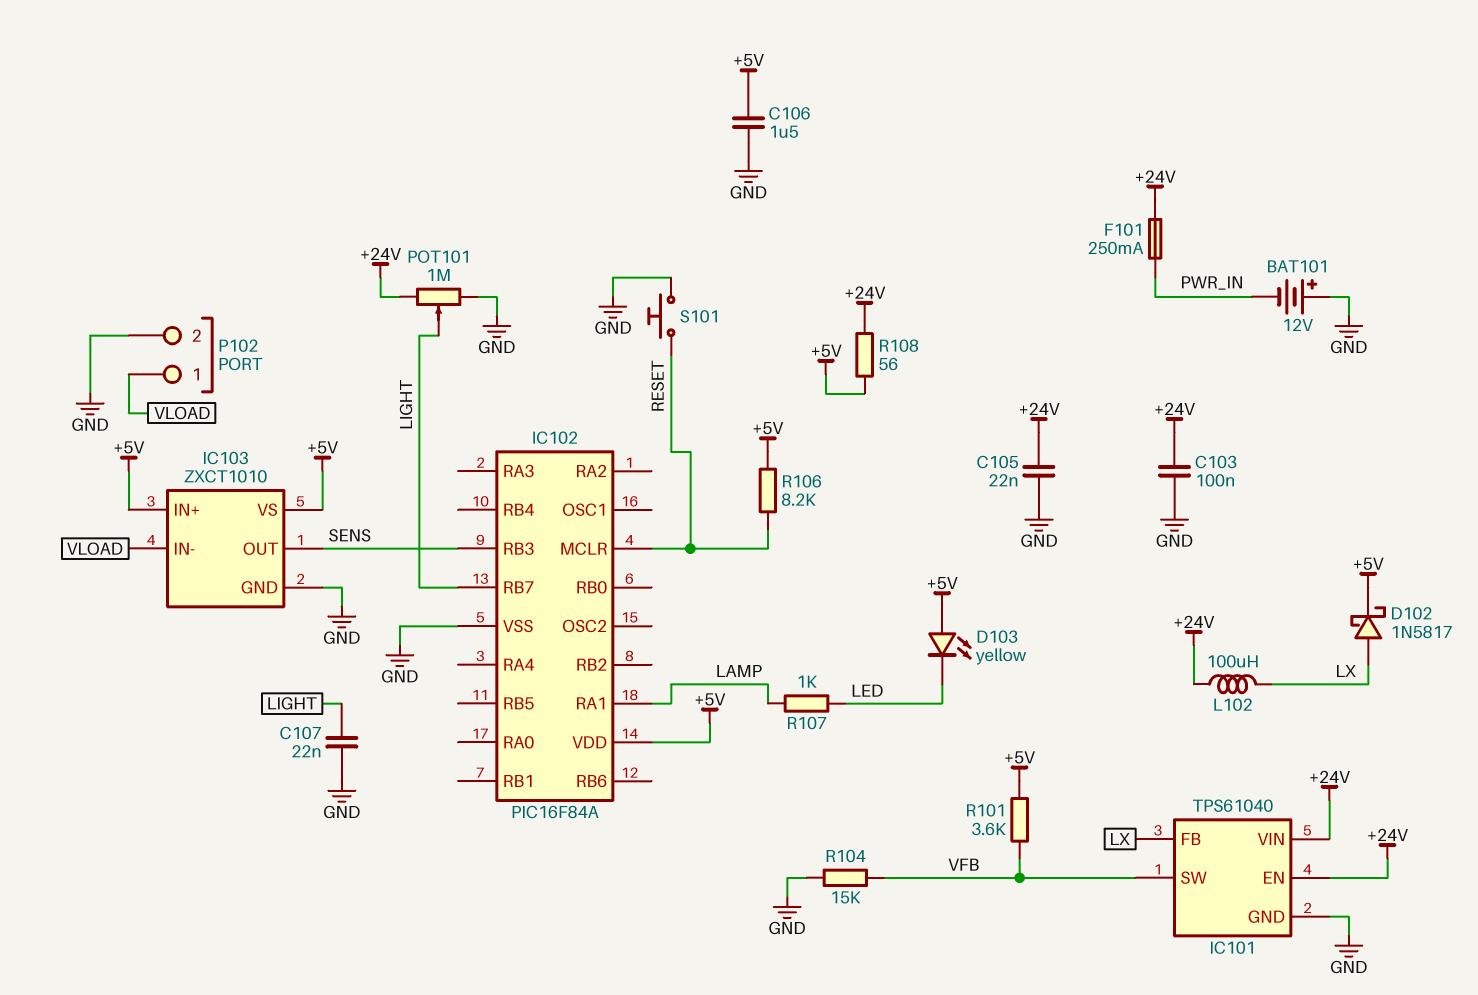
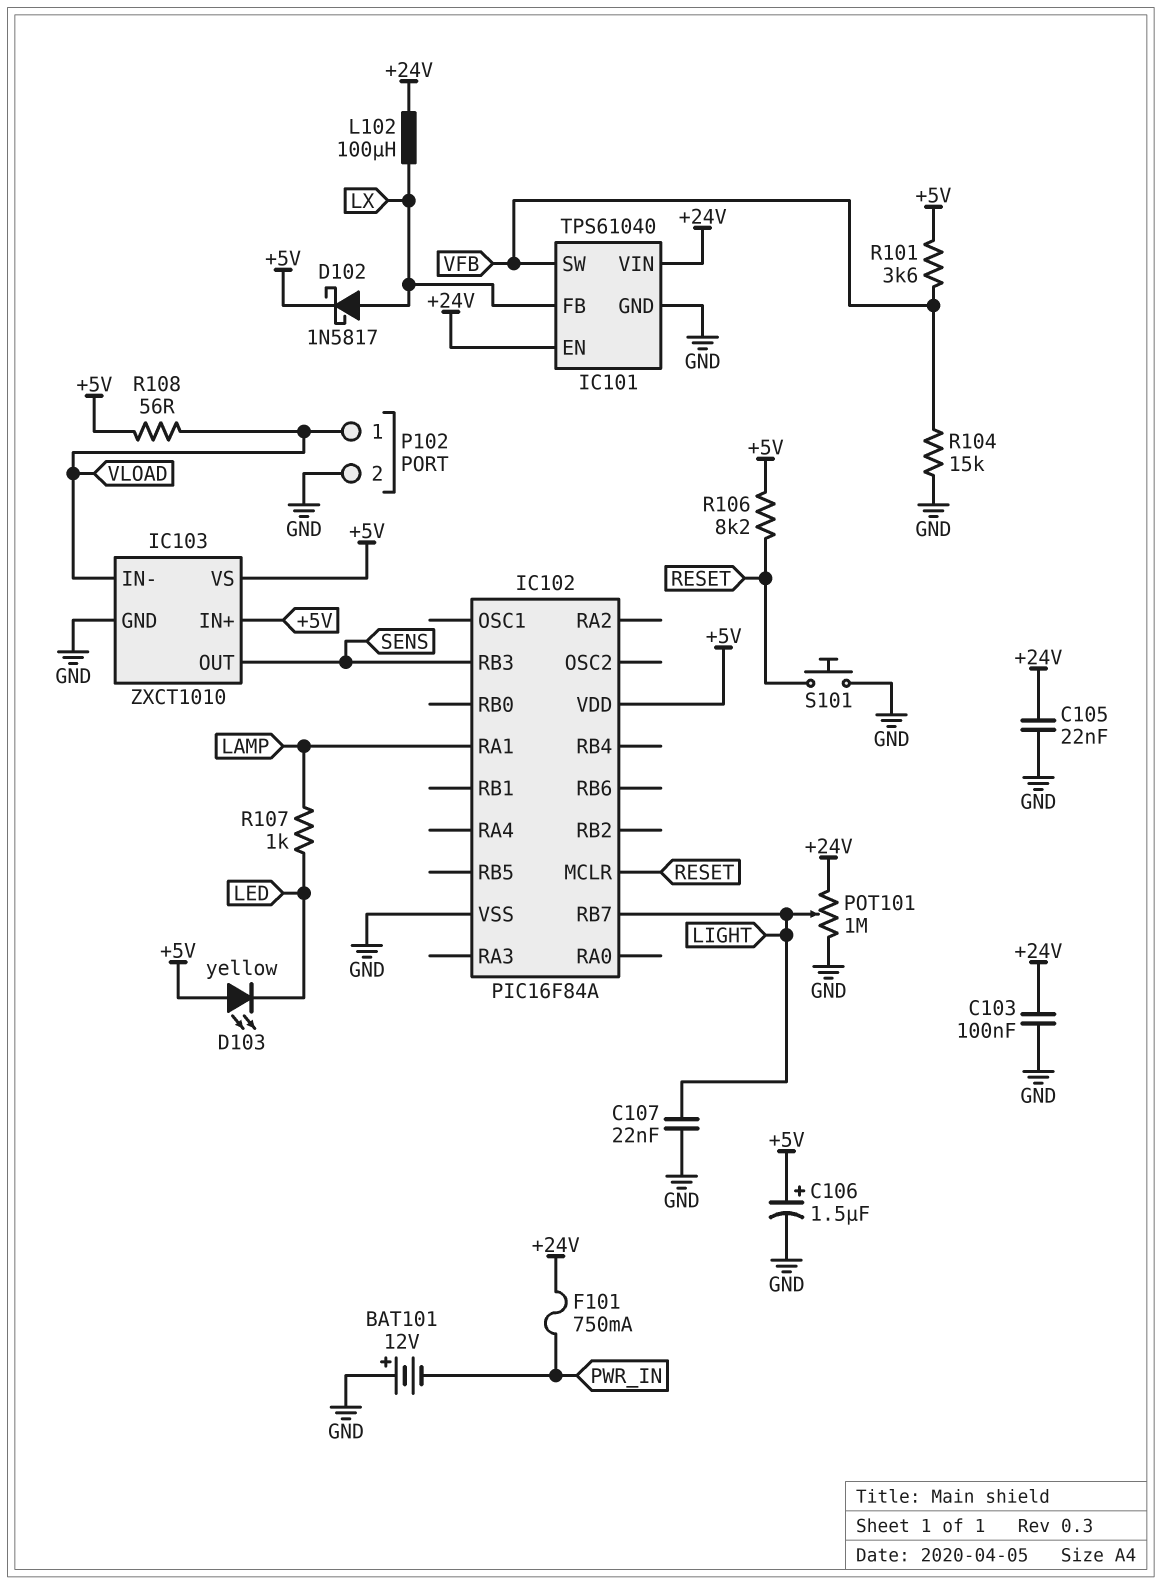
C106: 1.5uF (+5V, GND) -> 1.5uF (plus +5V, minus GND)
F101: 250mA (+24V, PWR_IN) -> 750mA (+24V, PWR_IN)
R108: 56 (+5V, +24V) -> 56 (+5V, VLOAD)

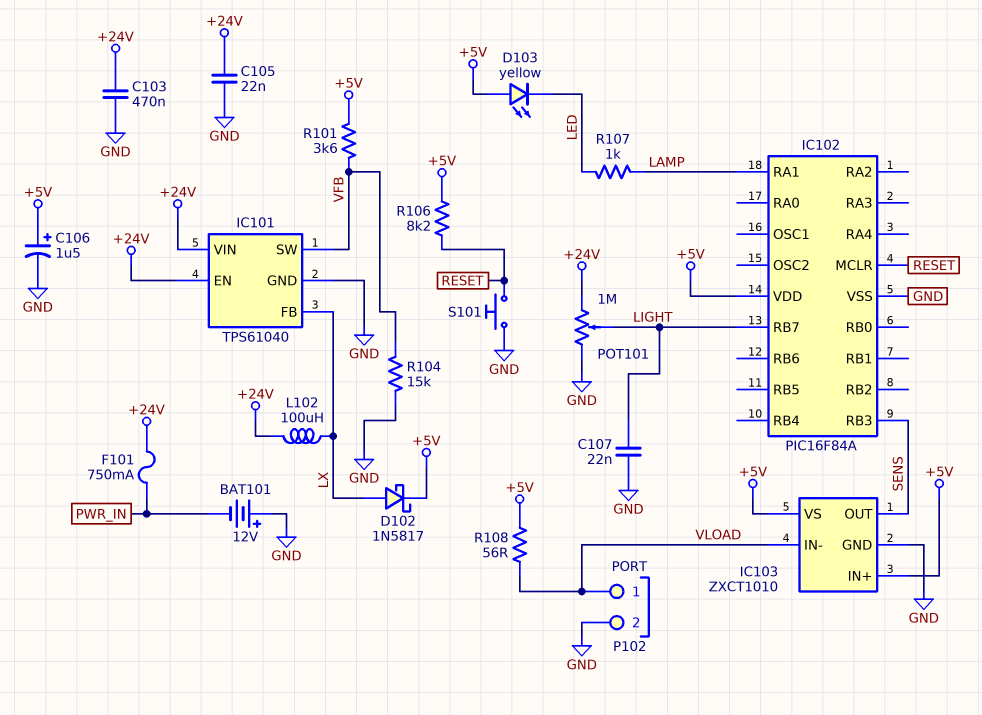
C103: 100nF (+24V, GND) -> 470nF (+24V, GND)

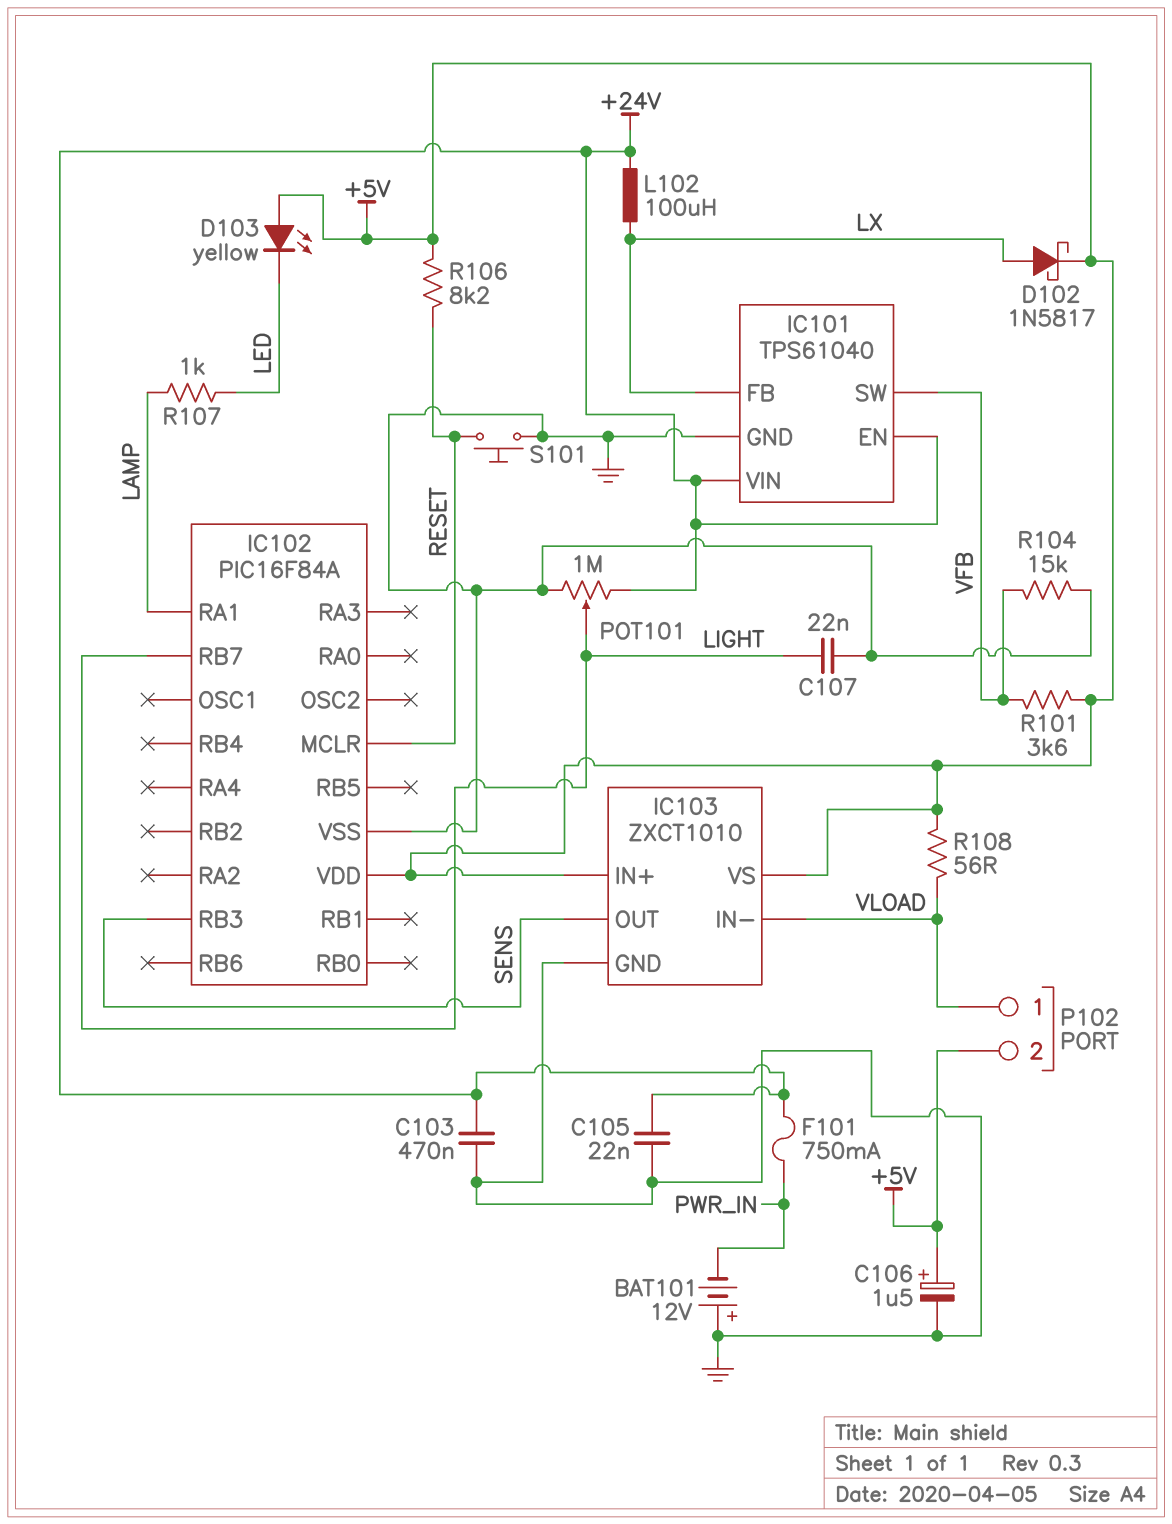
P102 pin 2: GND -> +5V

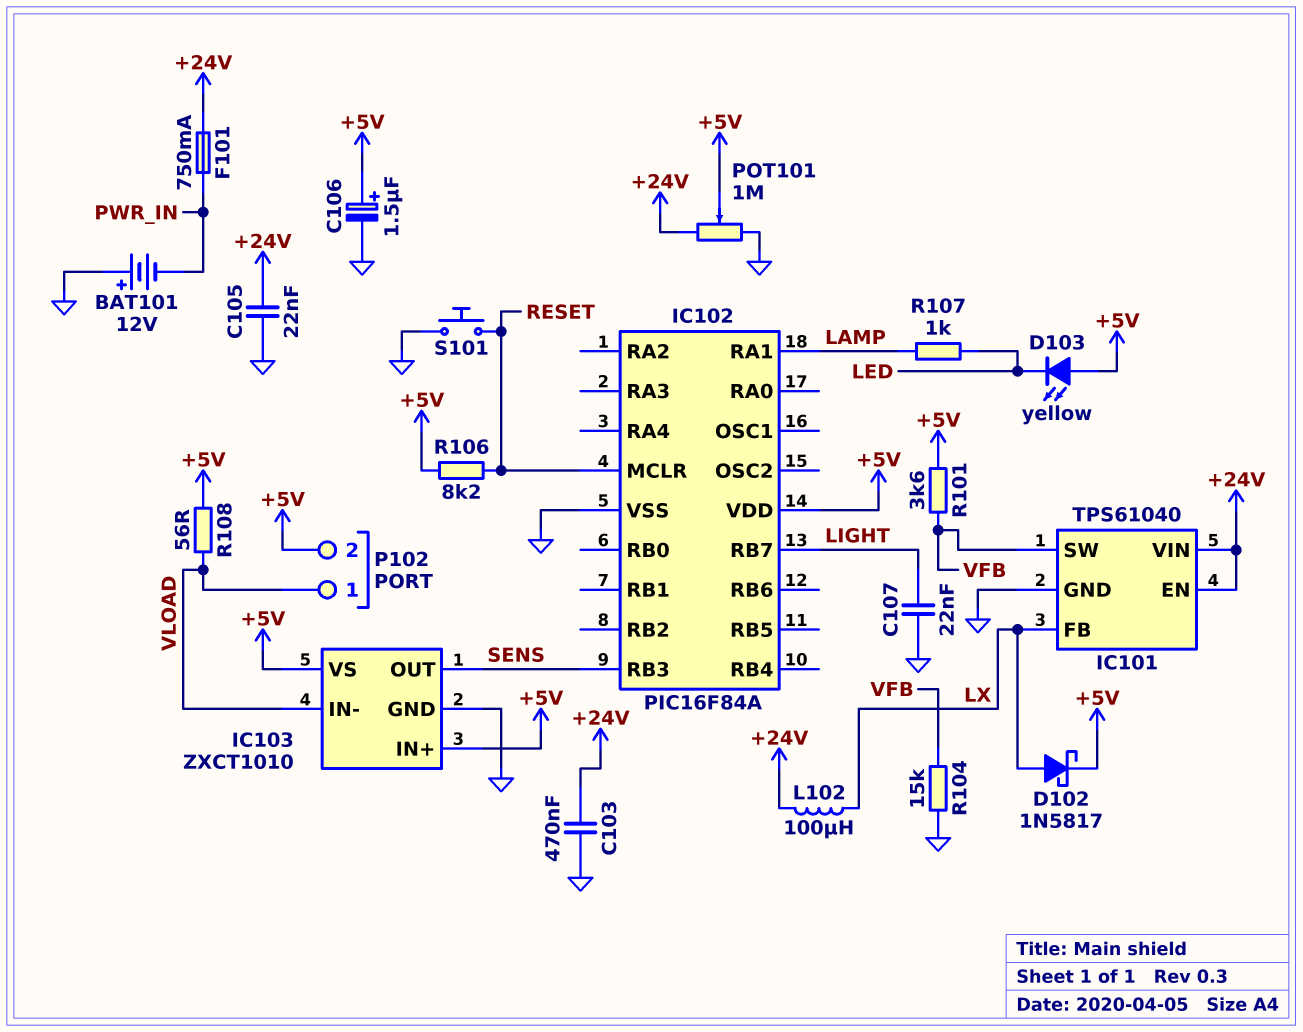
POT101: 1M (+24V, GND, wiper LIGHT) -> 1M (+24V, GND, wiper +5V)

